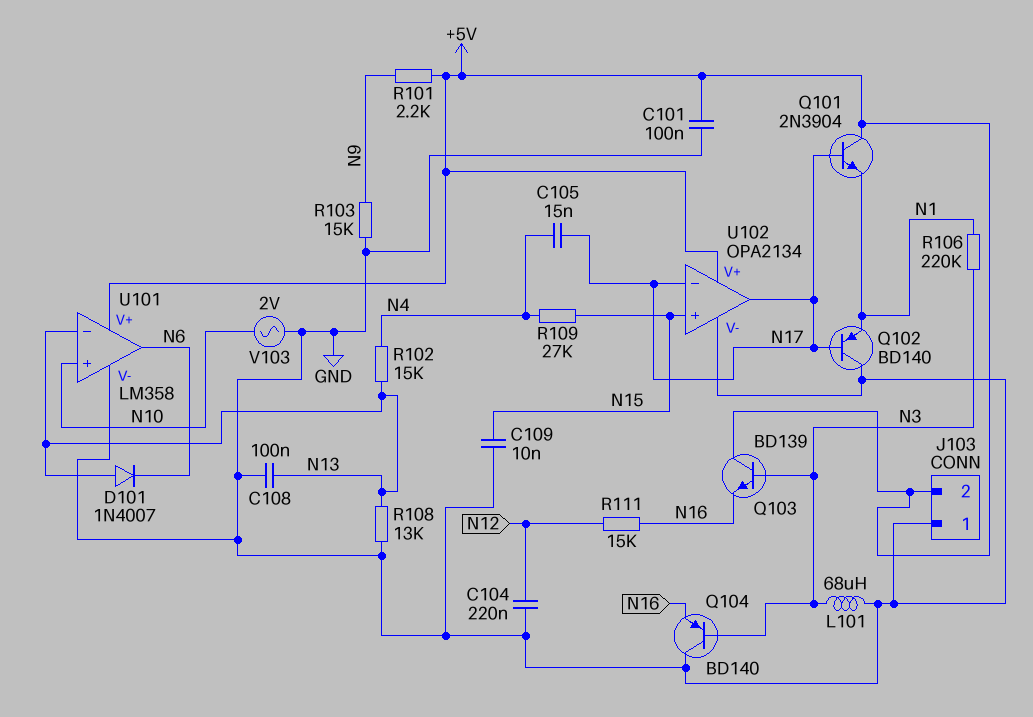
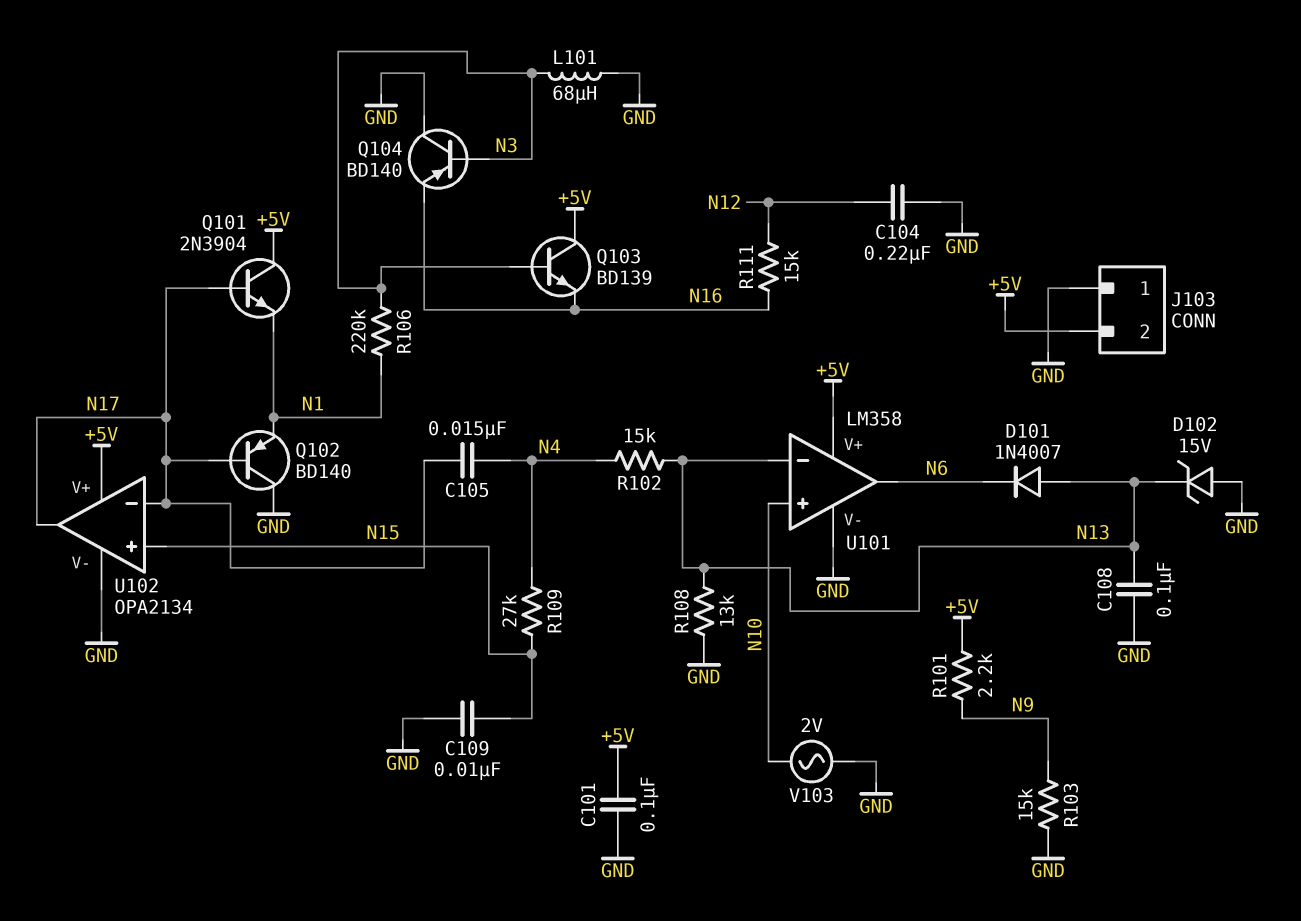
D102: none -> zener 15V (A GND, K N13)

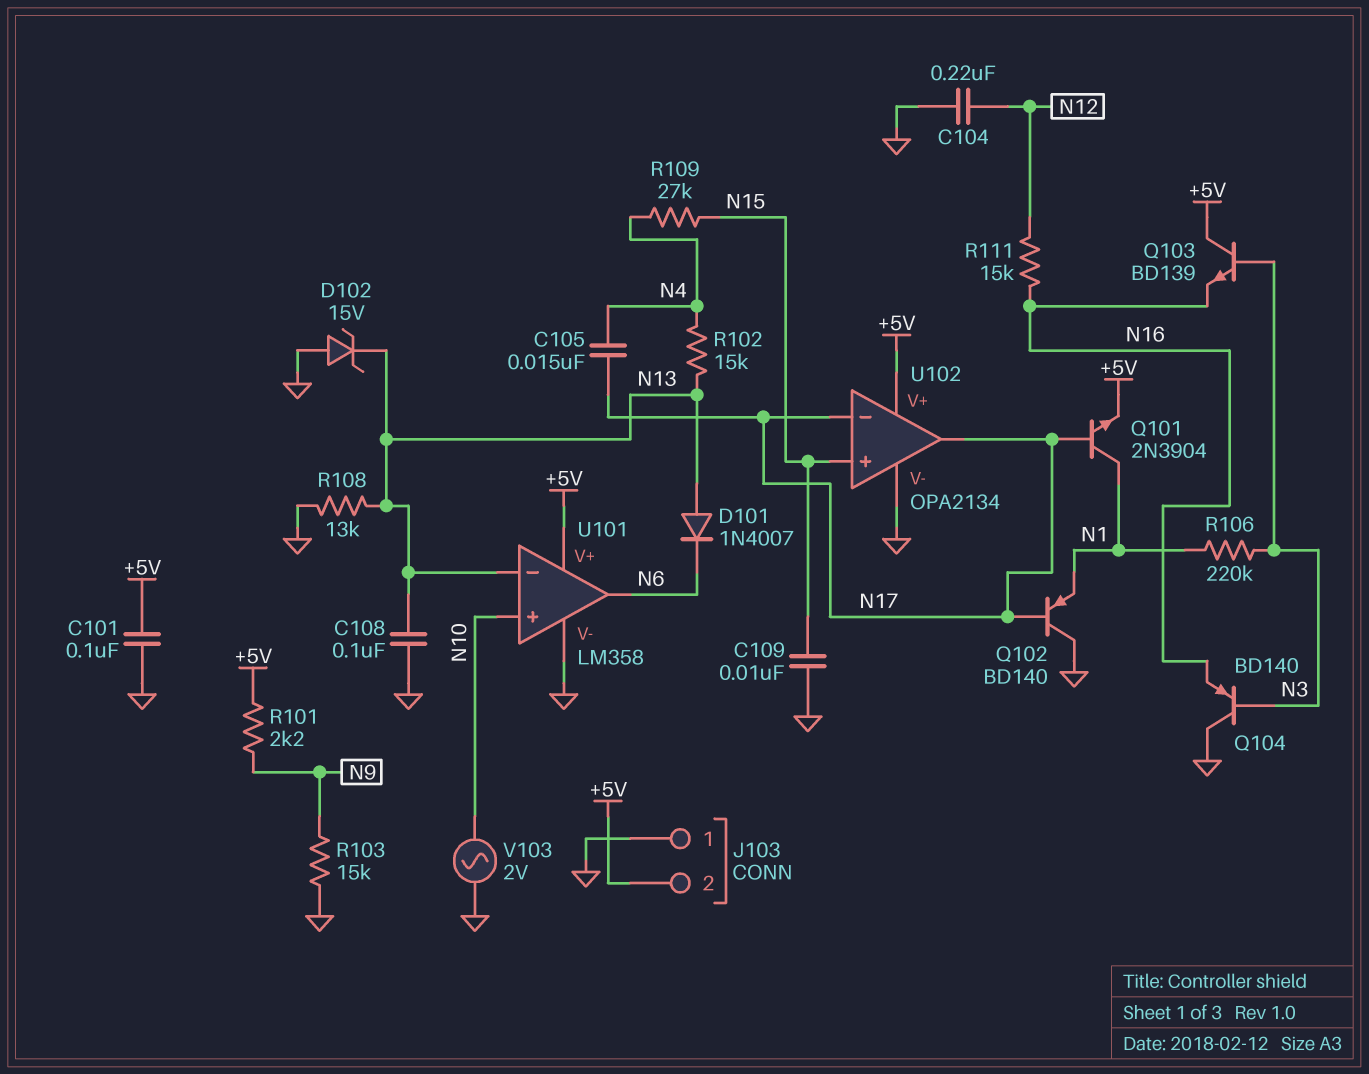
L101: 68uH (GND, N3) -> none
Q101: NPN 2N3904 (B N17, C +5V, E N1) -> NPN 2N3904 (B N17, C N1, E +5V)

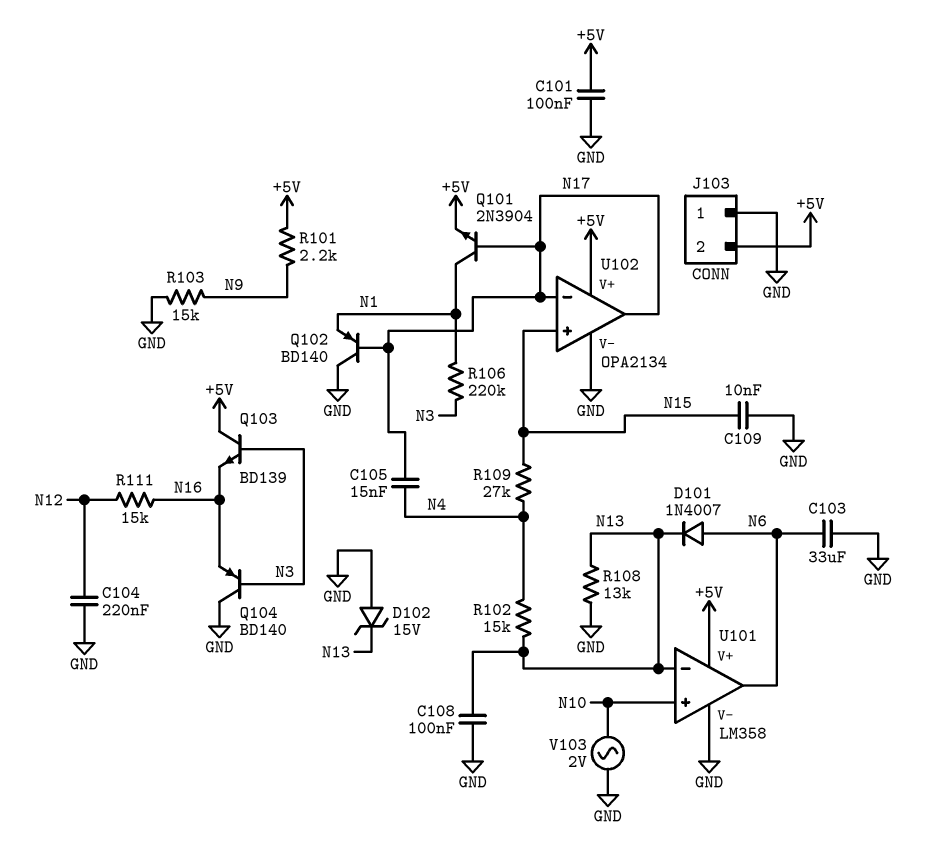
C103: none -> 33uF (GND, N6)
D101: diode 1N4007 (A N13, K N6) -> diode 1N4007 (A N6, K N13)

